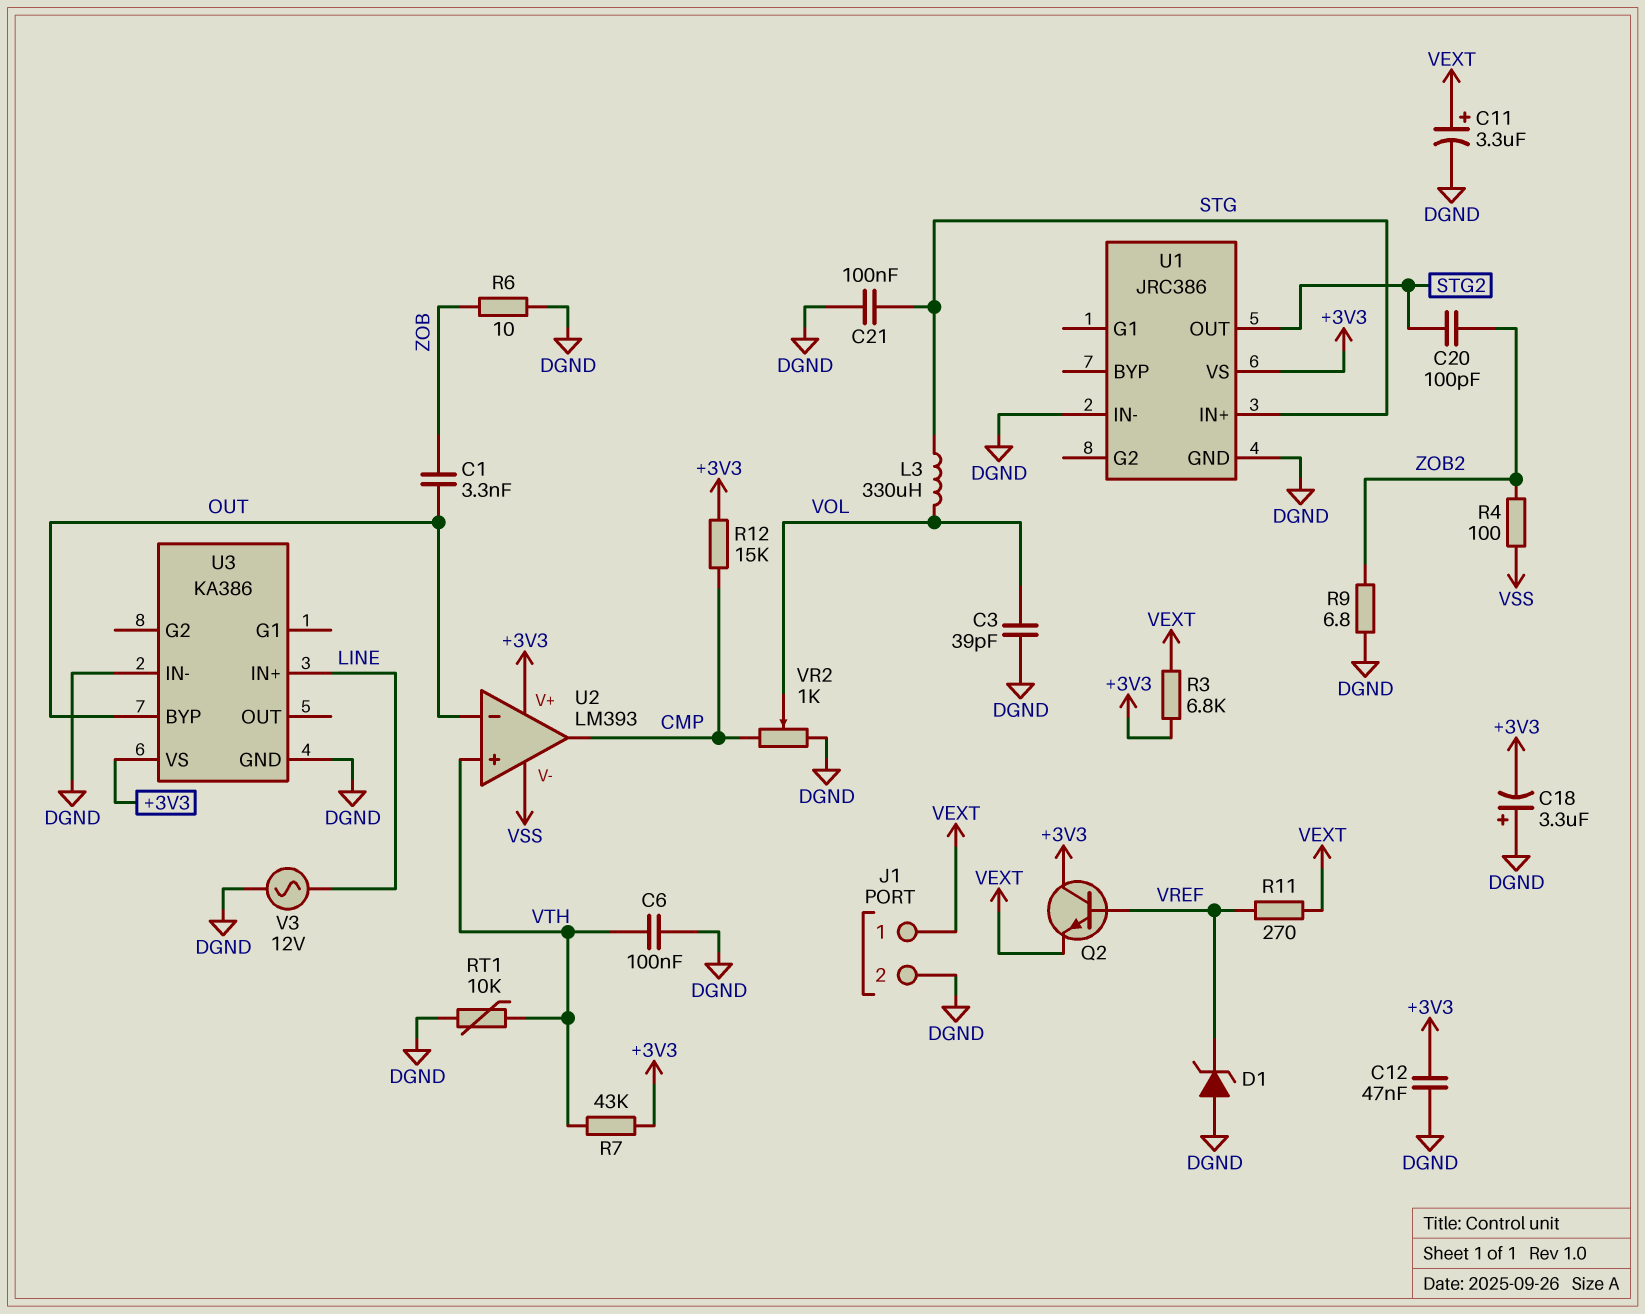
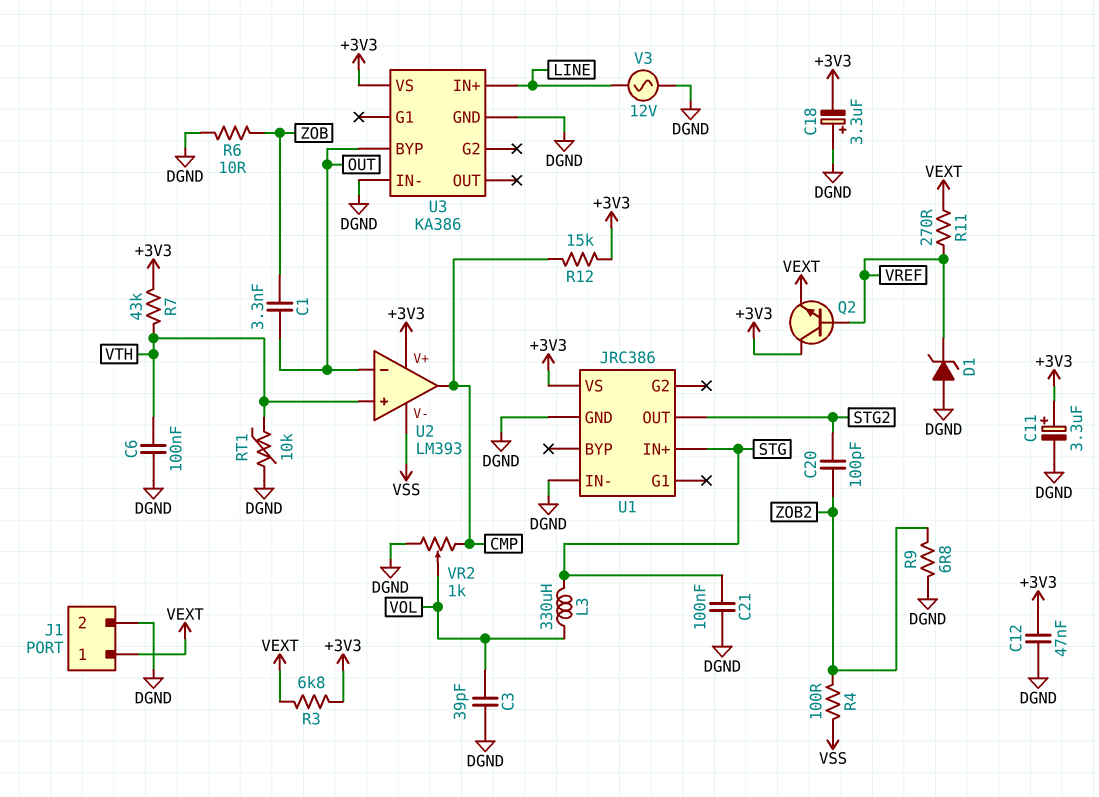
C11: 3.3uF (plus VEXT, minus DGND) -> 3.3uF (plus +3V3, minus DGND)

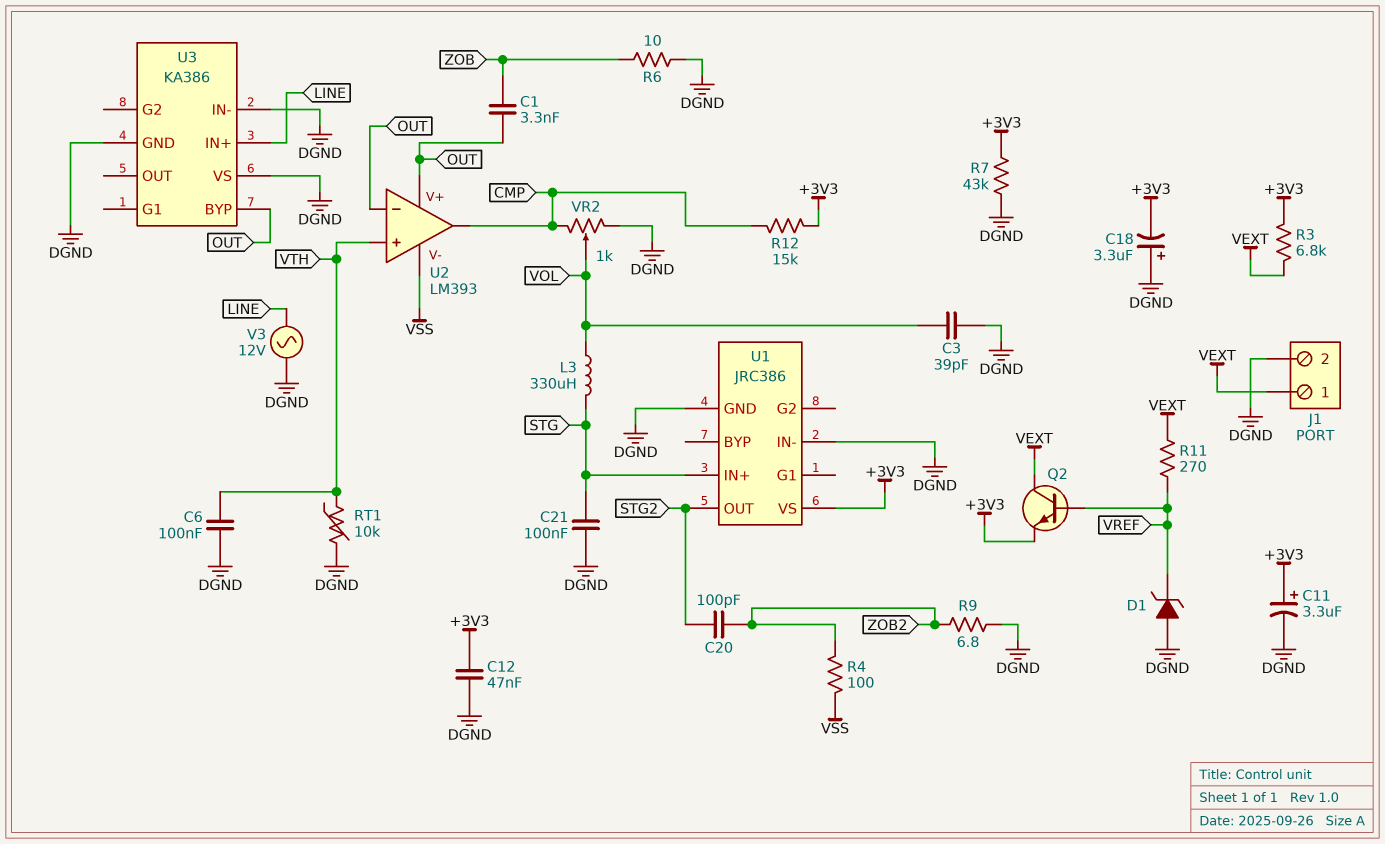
Q2: NPN (B VREF, C +3V3, E VEXT) -> NPN (B VREF, C VEXT, E +3V3)
R7: 43k (+3V3, VTH) -> 43k (+3V3, DGND)
U2 pin V+: +3V3 -> OUT
U3 pin VS: +3V3 -> DGND

